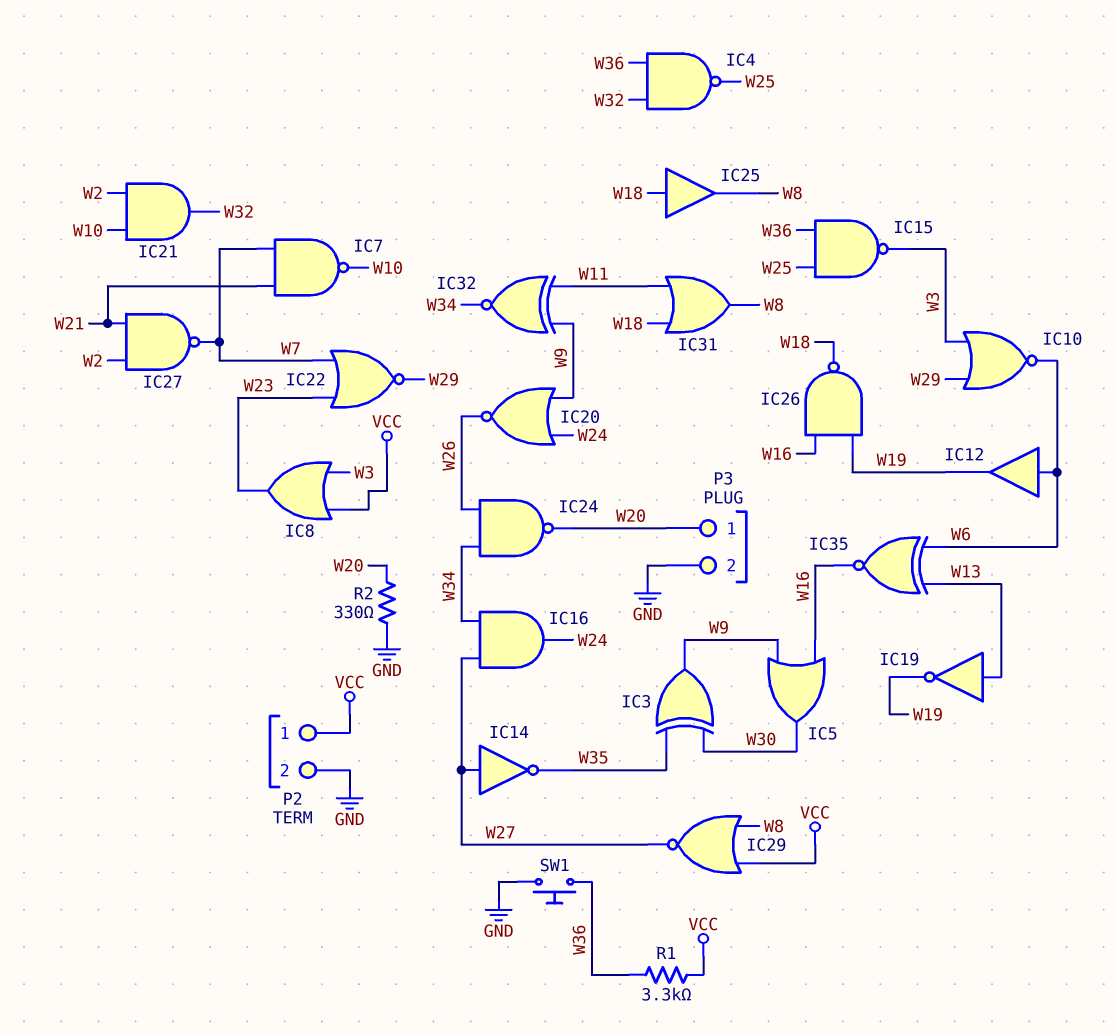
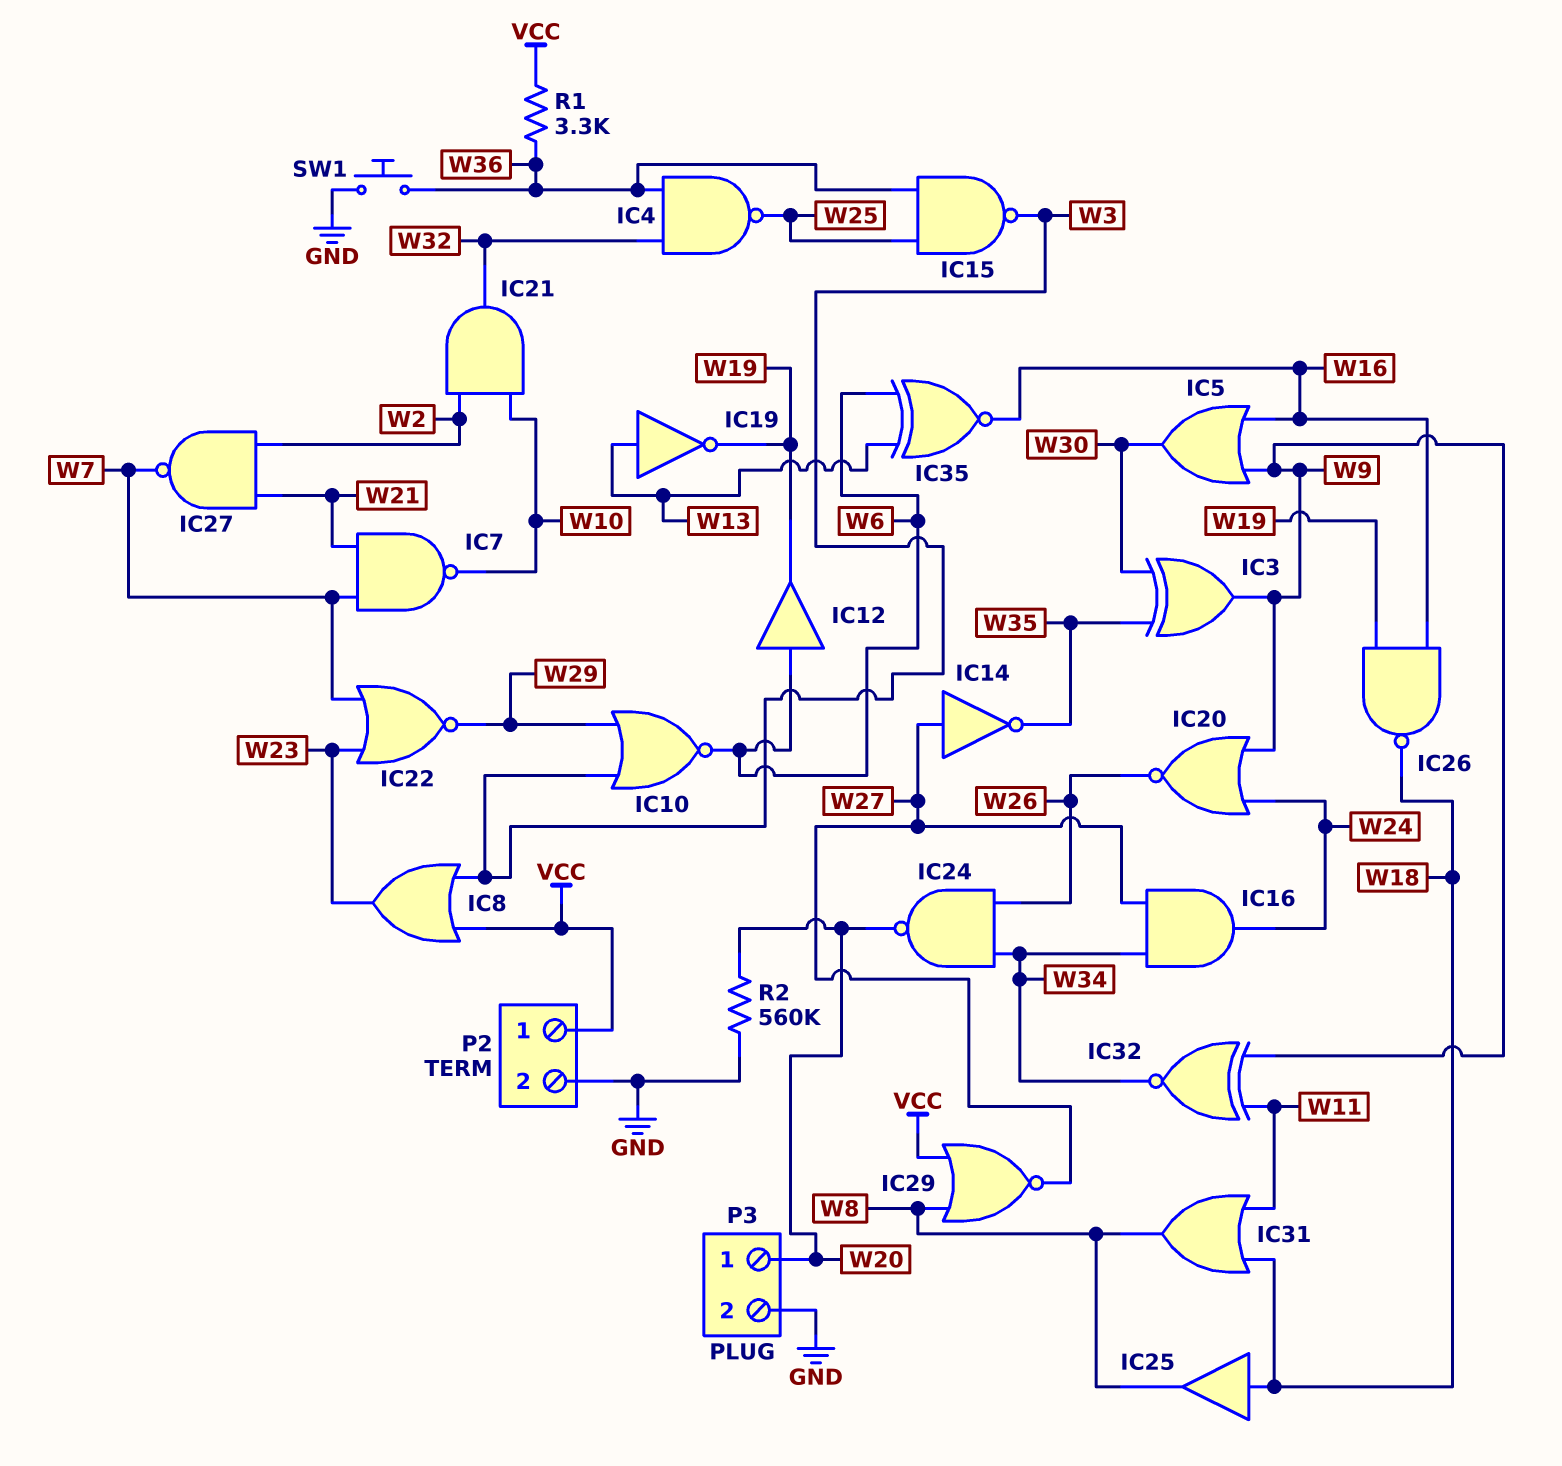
R2: 330 (GND, W20) -> 560k (GND, W20)

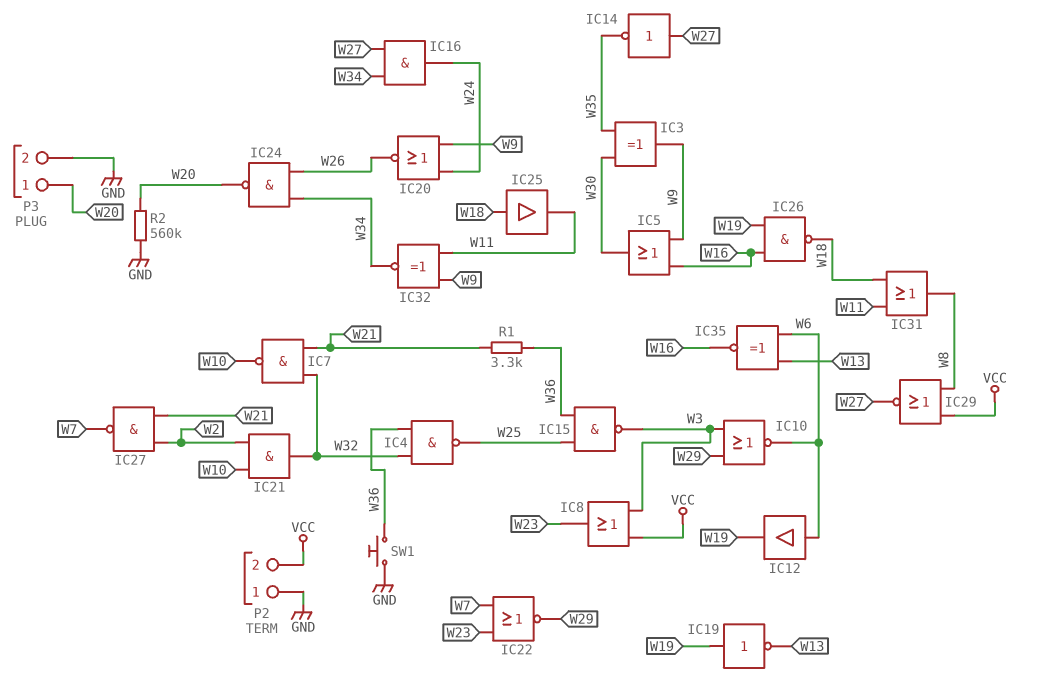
IC7: NAND (in W7, in W21, out W10) -> NAND (in W21, in W32, out W10)
IC19: NOT (in W13, out W19) -> NOT (in W19, out W13)
IC25: buffer (in W18, out W8) -> buffer (in W18, out W11)
P2 pin 1: VCC -> GND
P2 pin 2: GND -> VCC
R1: 3.3k (VCC, W36) -> 3.3k (W21, W36)

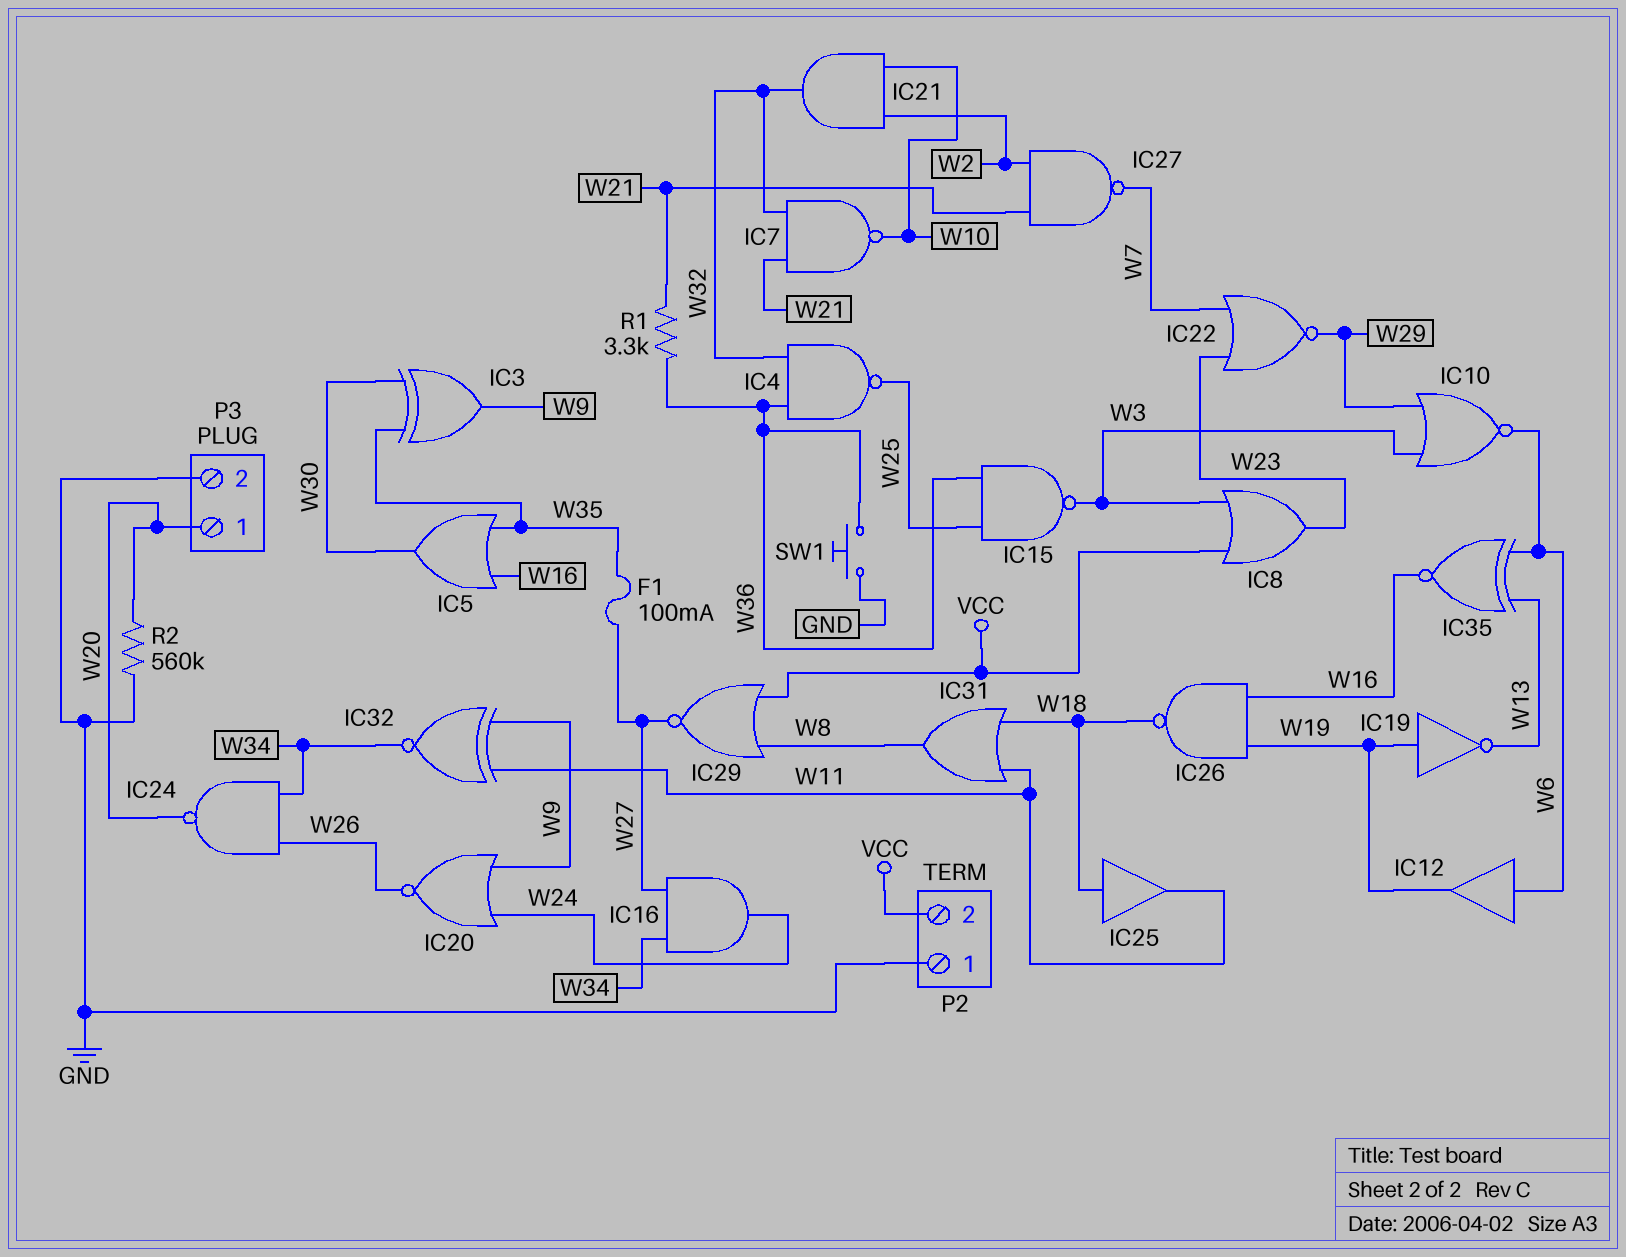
F1: none -> 100mA (W27, W35)
IC5: OR (in W9, in W16, out W30) -> OR (in W16, in W35, out W30)
IC14: NOT (in W27, out W35) -> none

